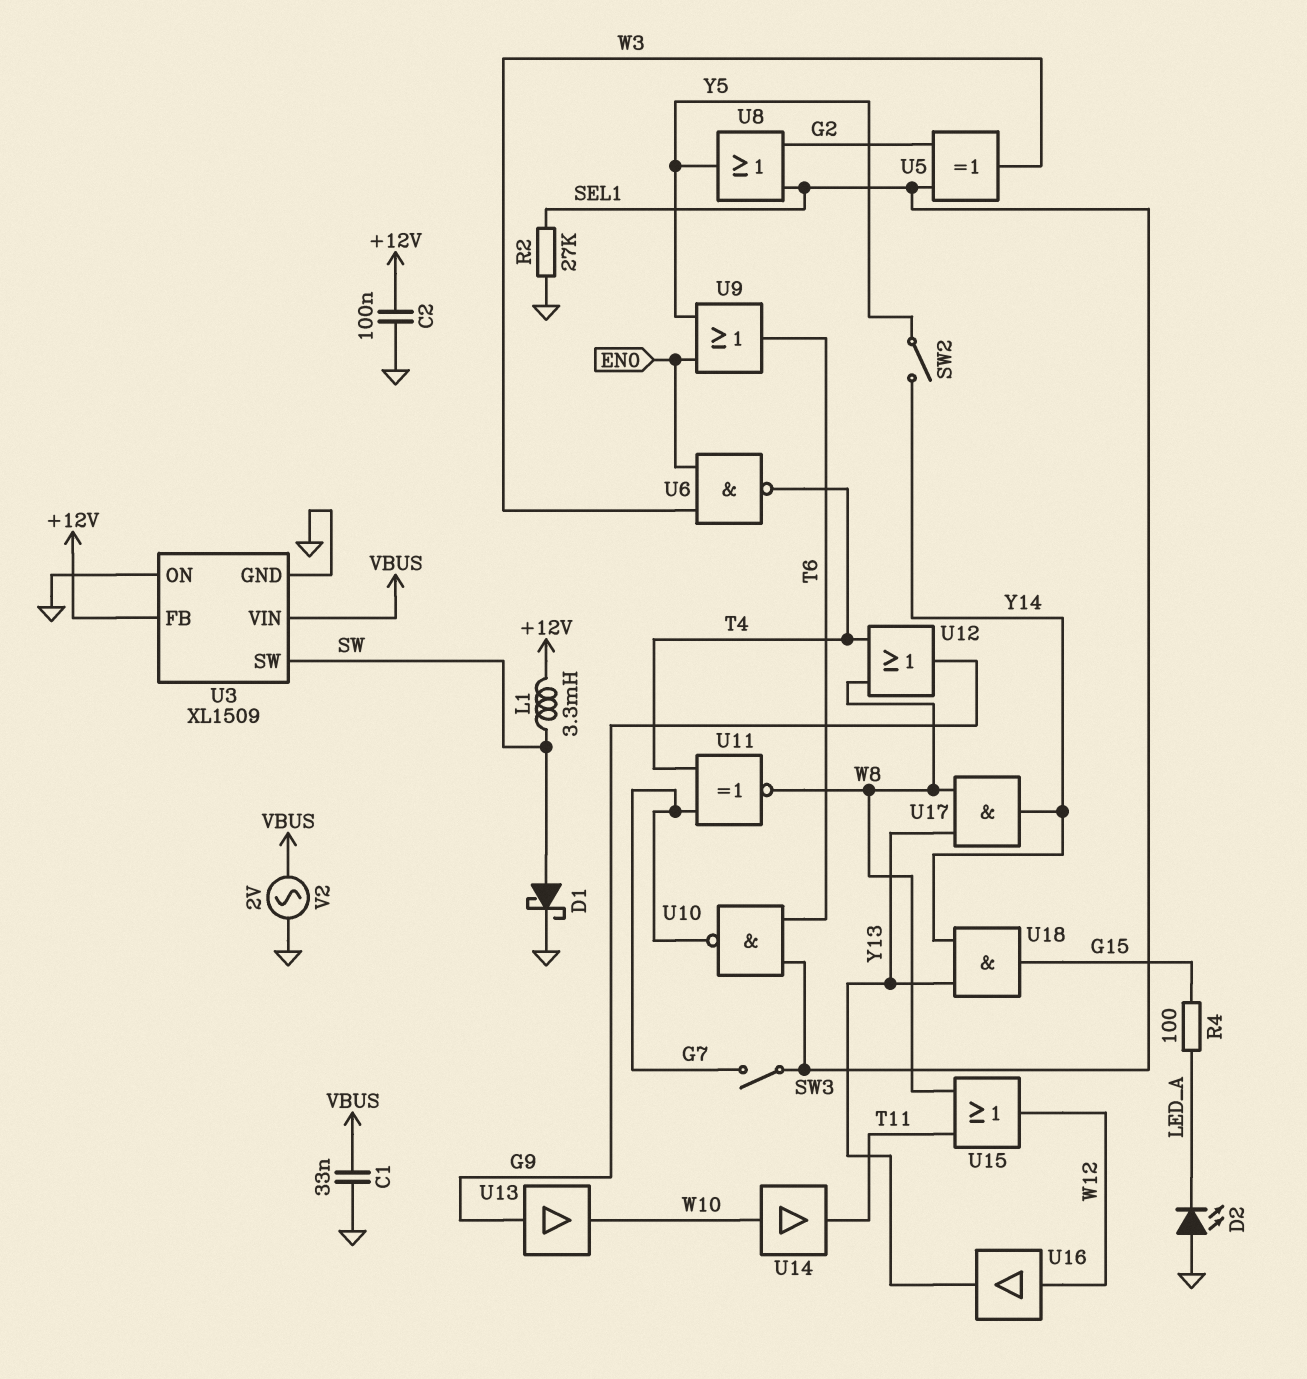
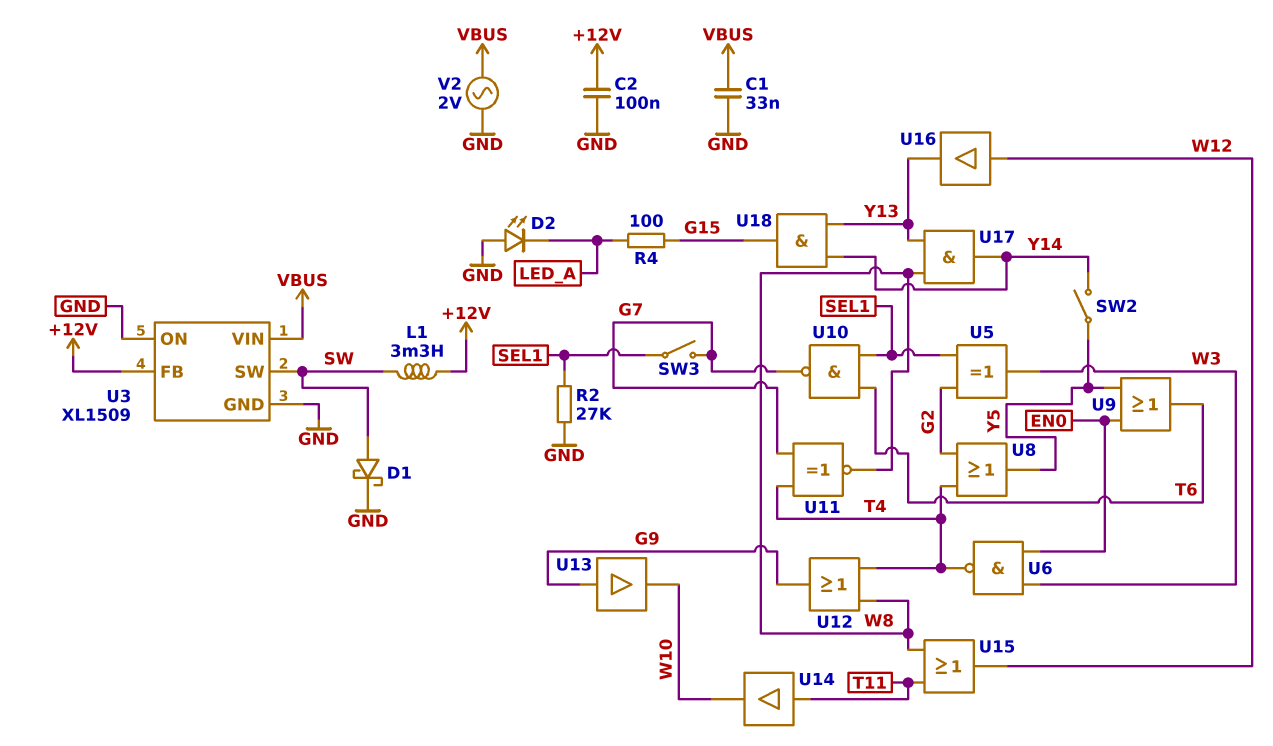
U8: OR (in G2, in SEL1, out Y5) -> OR (in G2, in T4, out Y5)
U14: buffer (in W10, out T11) -> buffer (in T11, out W10)

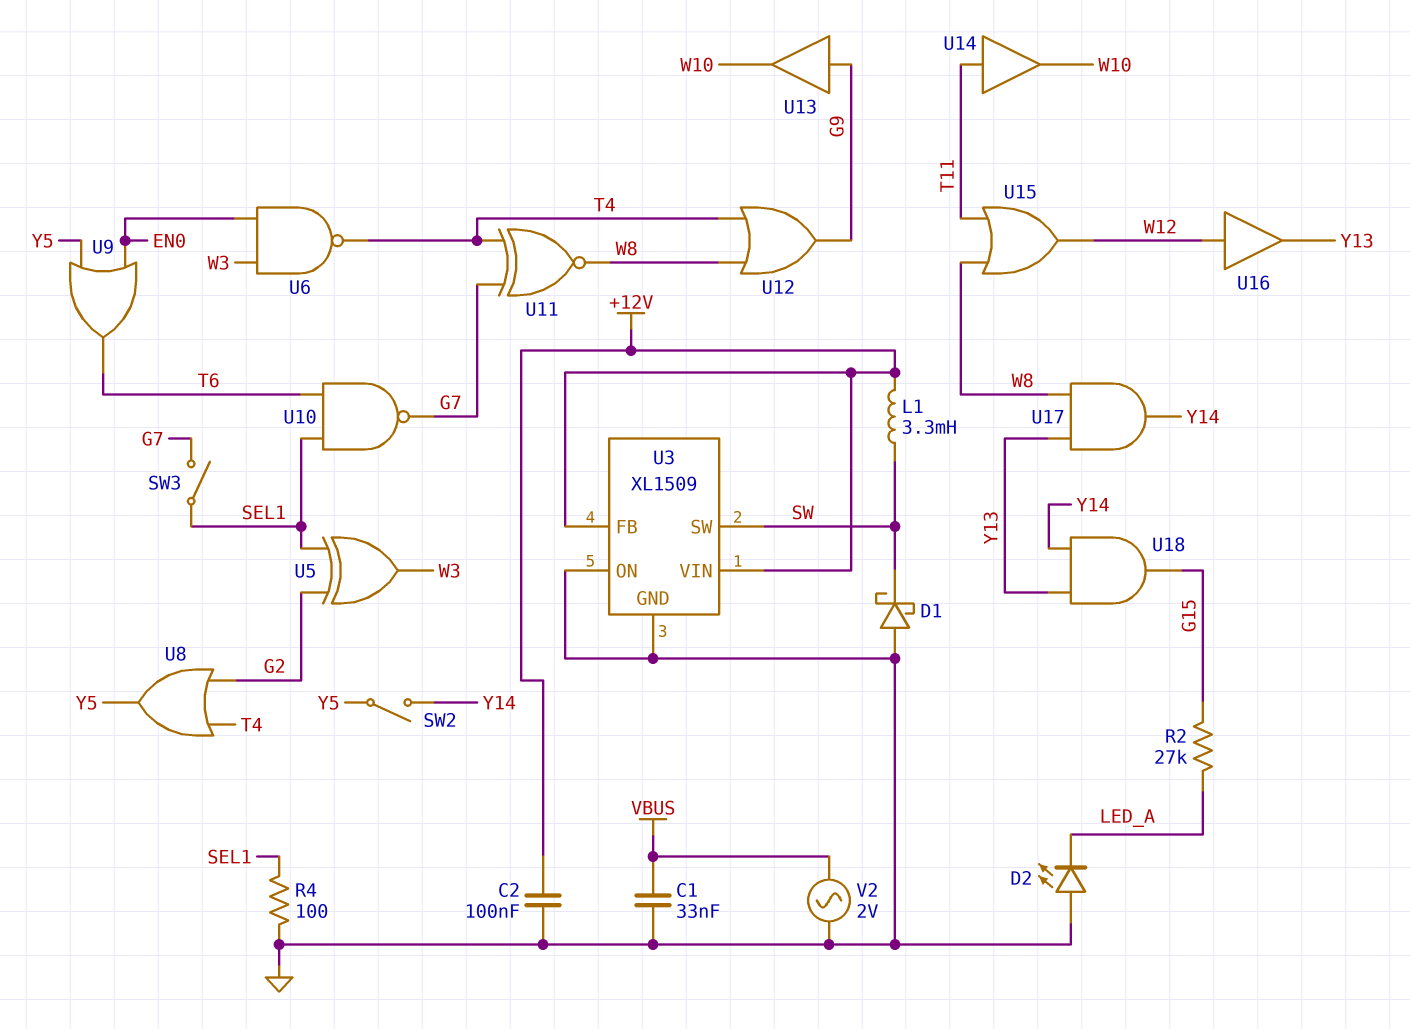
D1: schottky (A SW, K GND) -> schottky (A GND, K SW)
R2: 27k (GND, SEL1) -> 27k (G15, LED_A)
R4: 100 (G15, LED_A) -> 100 (GND, SEL1)
U3 pin VIN: VBUS -> +12V

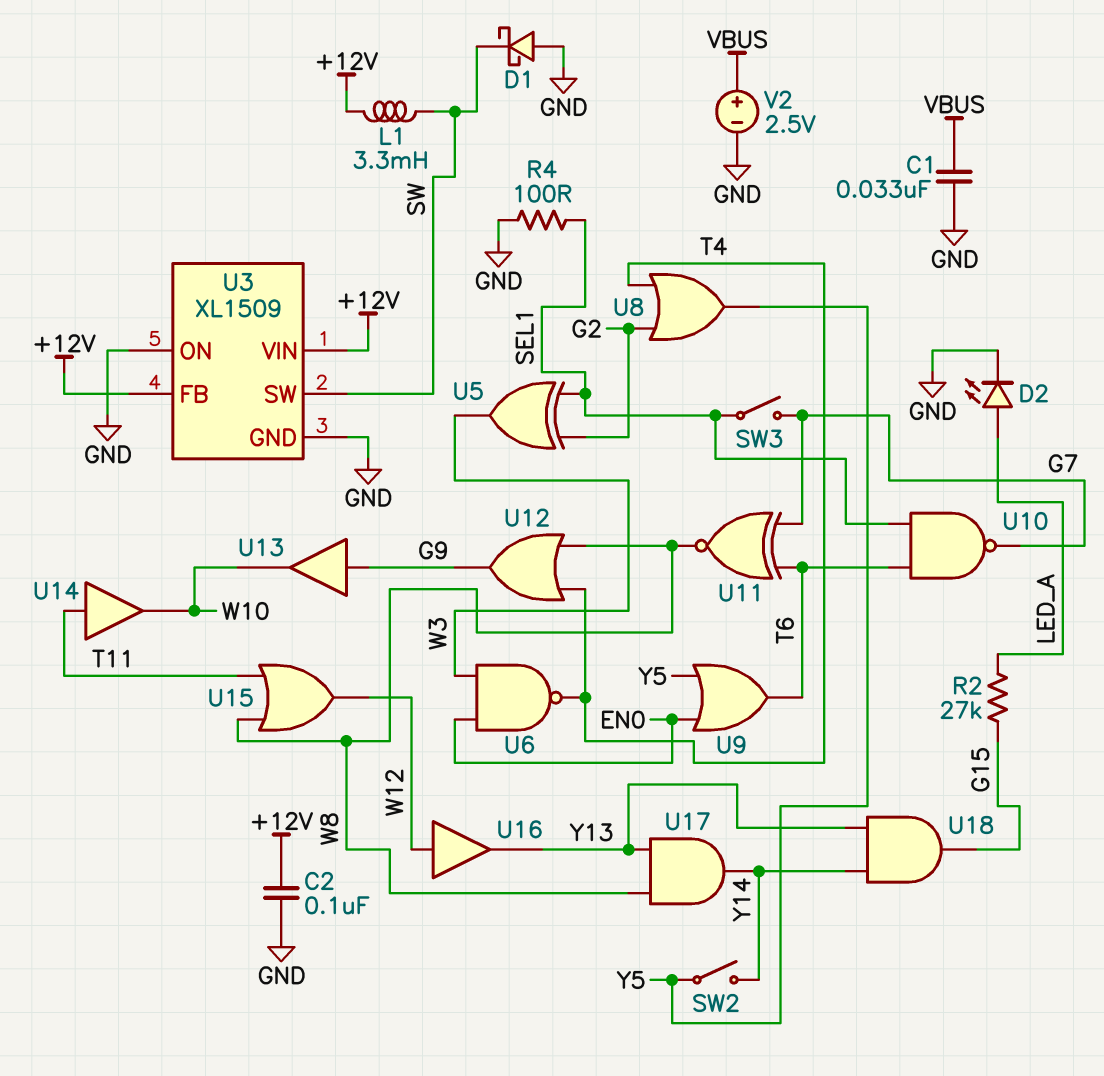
D2: LED (A GND, K LED_A) -> LED (A LED_A, K GND)
U11: XNOR (in G7, in T4, out W8) -> XNOR (in G7, in T6, out W8)
V2: AC 2V (GND, VBUS) -> 2.5V (plus VBUS, minus GND)

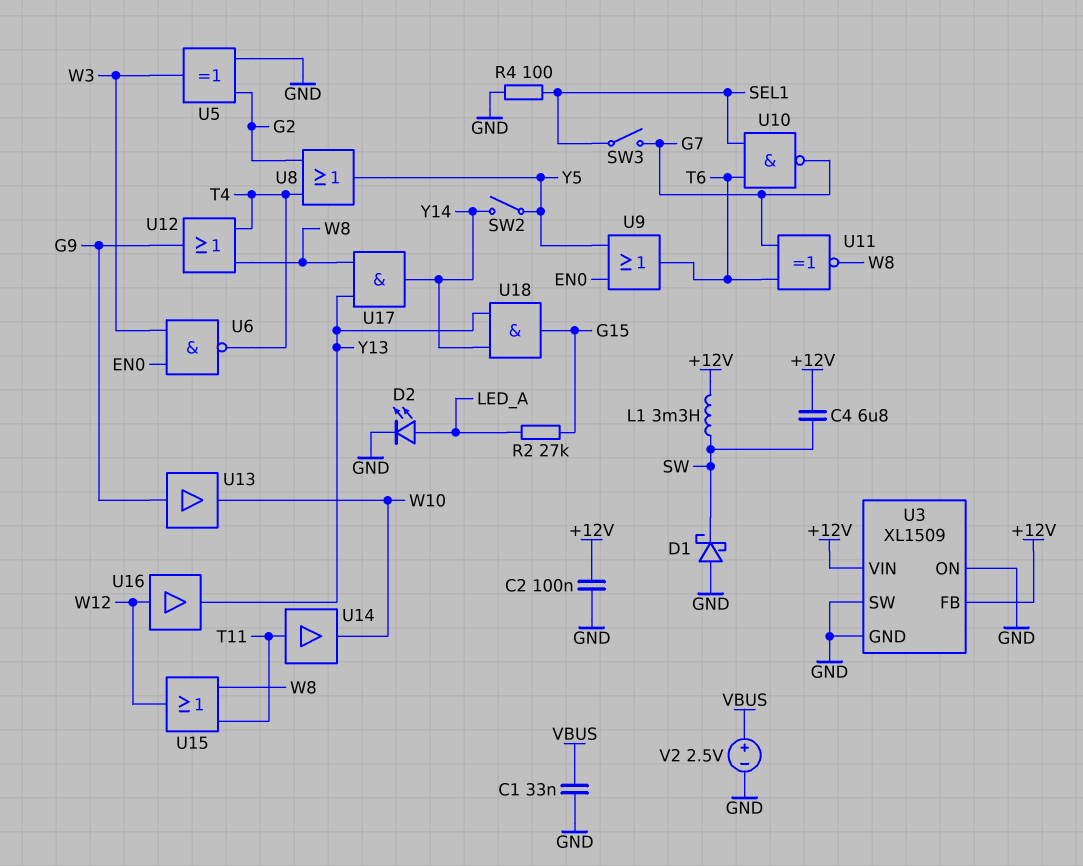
C4: none -> 6.8uF (+12V, SW)
U3 pin SW: SW -> GND
U5: XOR (in G2, in SEL1, out W3) -> XOR (in G2, in GND, out W3)

